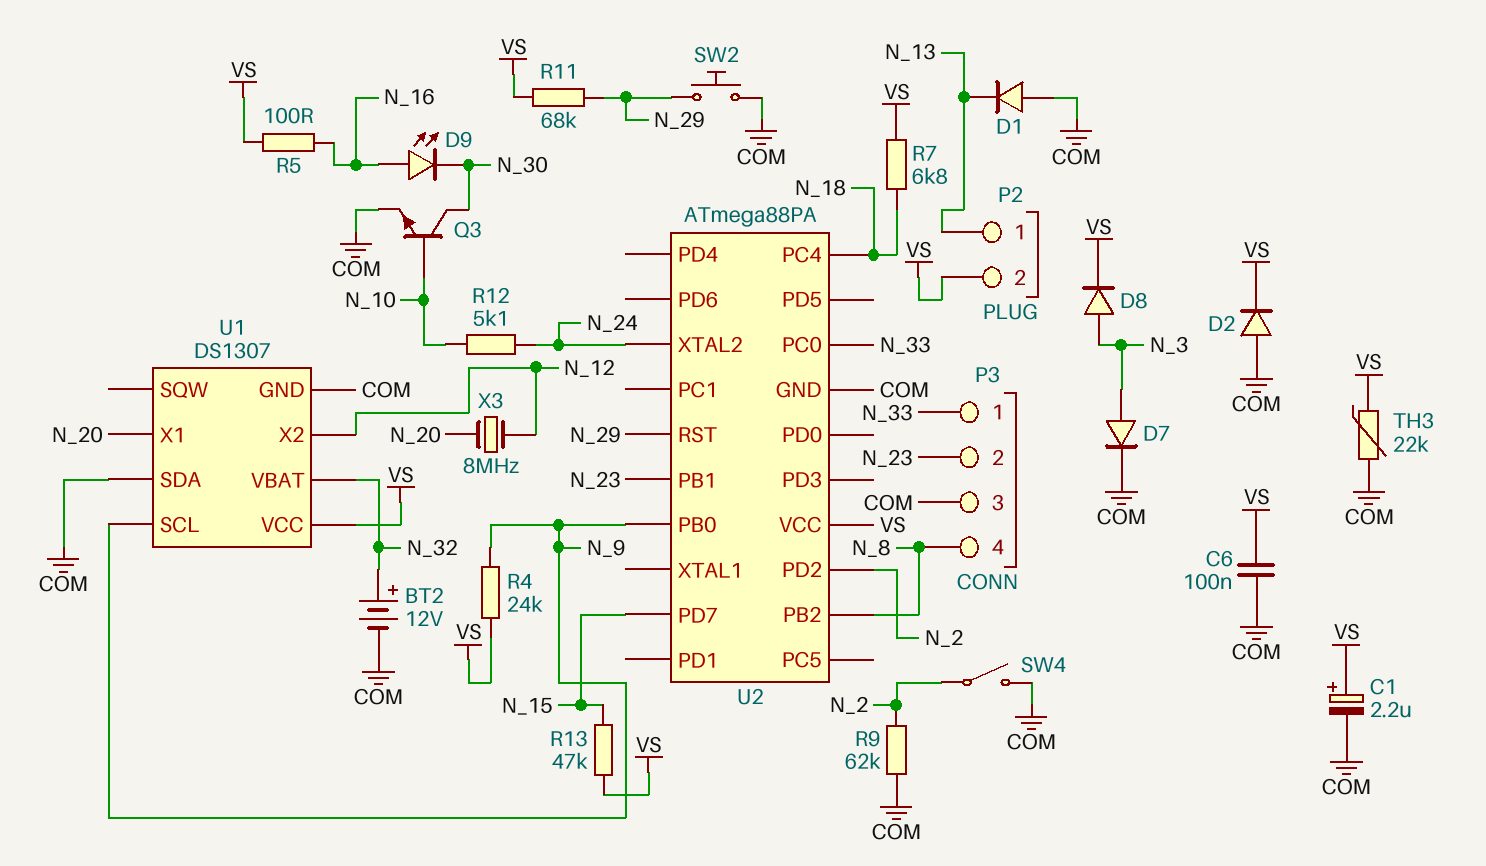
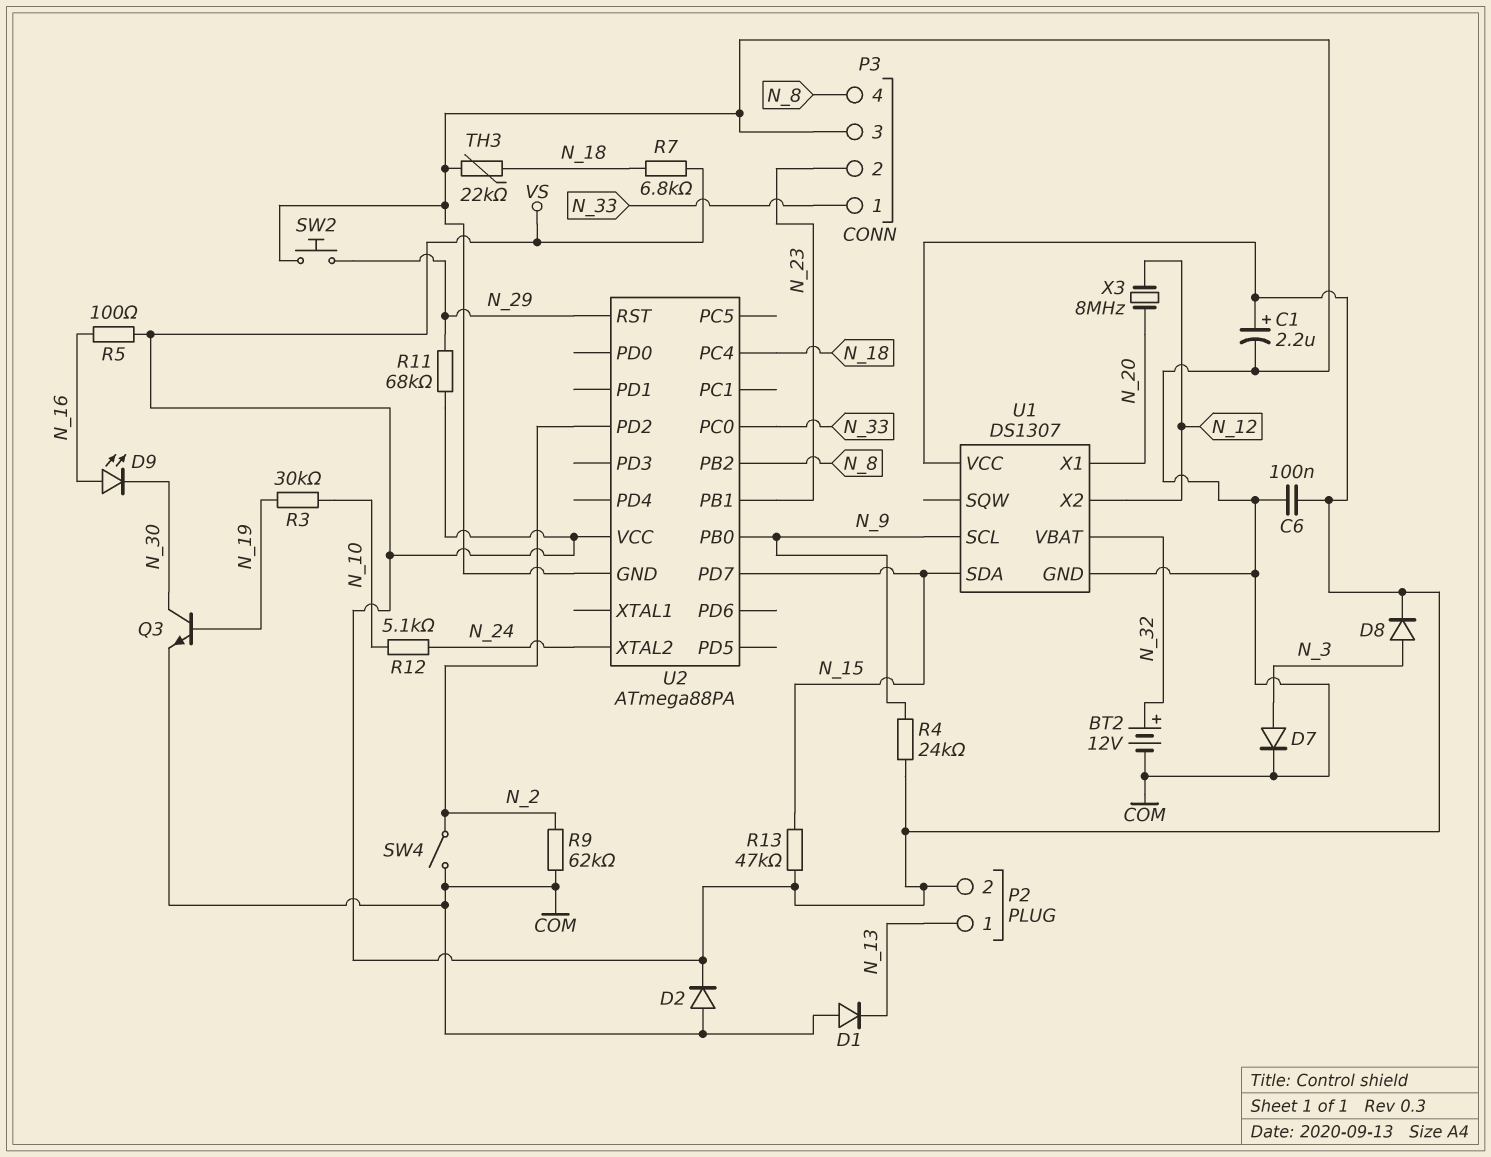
Q3: NPN (B N_10, C N_30, E COM) -> NPN (B N_19, C N_30, E COM)
R3: none -> 30k (N_10, N_19)
TH3: 22k (COM, VS) -> 22k (COM, N_18)
U1 pin SDA: COM -> N_15

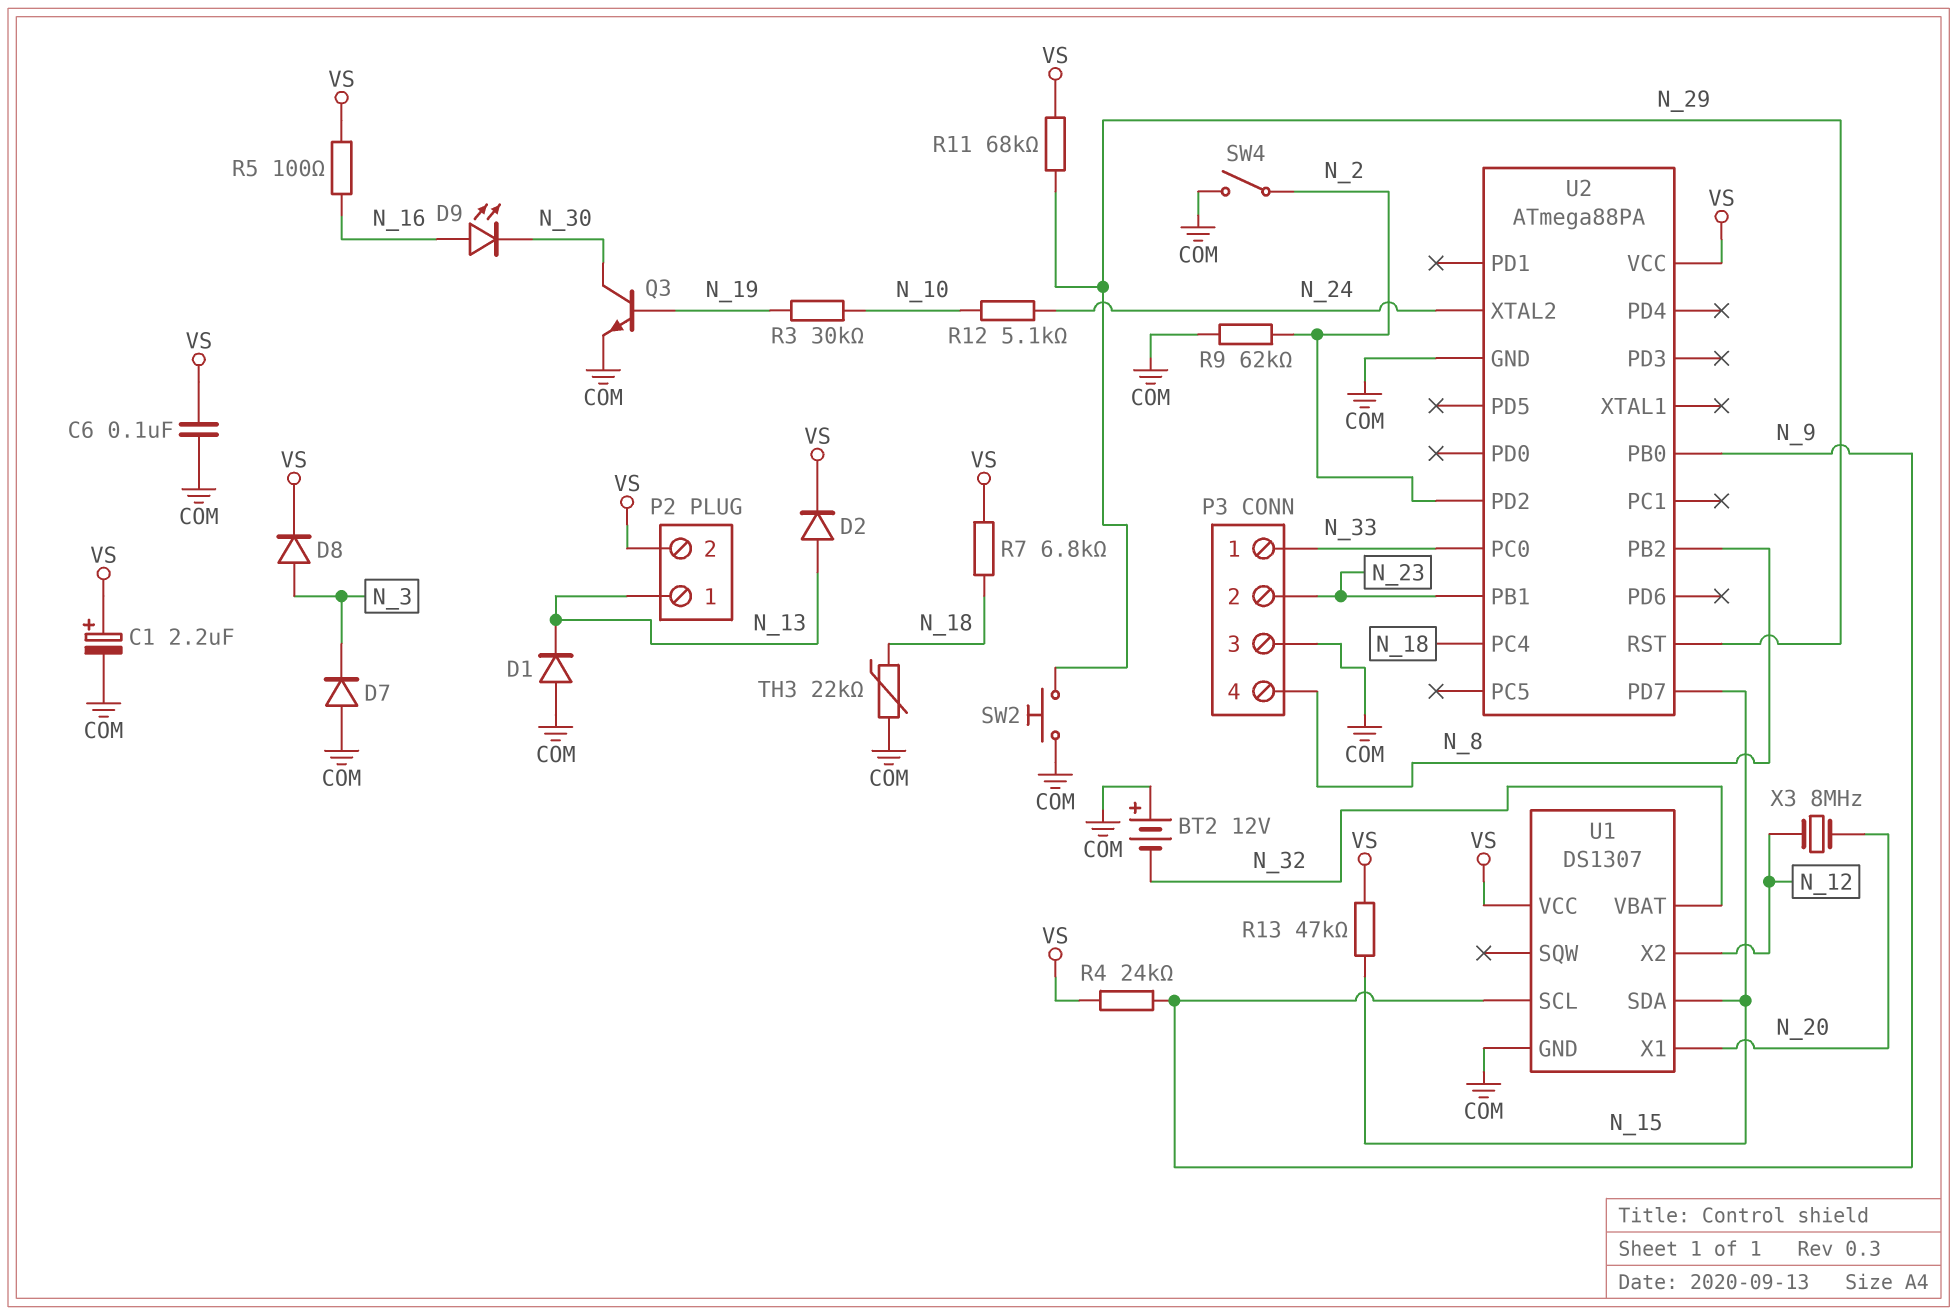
BT2: 12V (plus N_32, minus COM) -> 12V (plus COM, minus N_32)
D2: diode (A COM, K VS) -> diode (A N_13, K VS)
D7: diode (A N_3, K COM) -> diode (A COM, K N_3)

